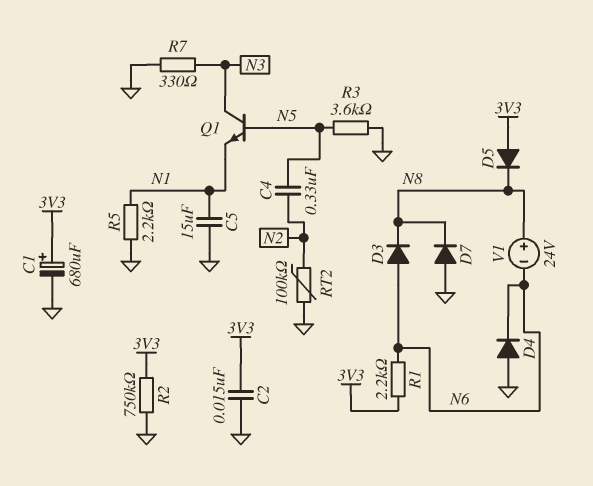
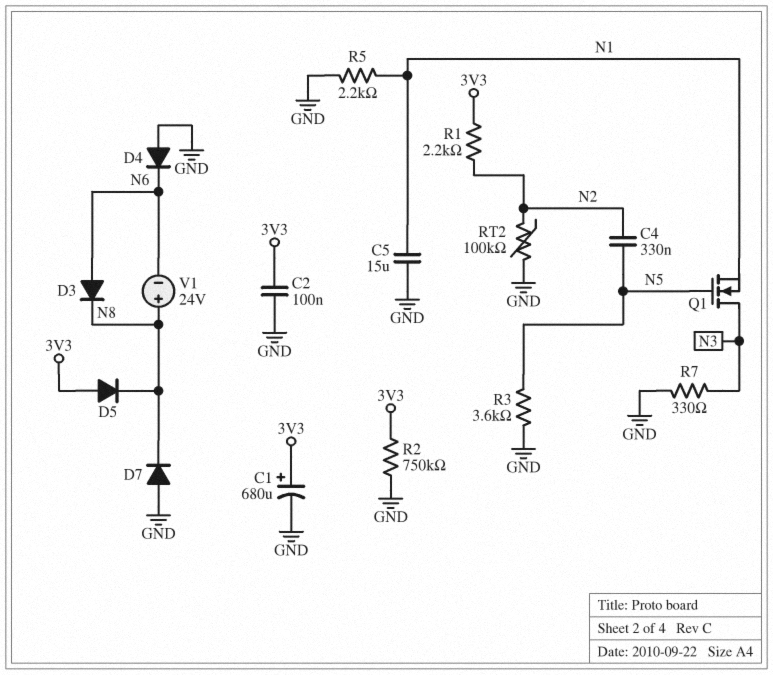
C2: 15nF (3V3, GND) -> 100nF (3V3, GND)
Q1: NPN (B N5, C N3, E N1) -> NMOS (G N5, D N3, S N1)
R1: 2.2k (3V3, N6) -> 2.2k (3V3, N2)

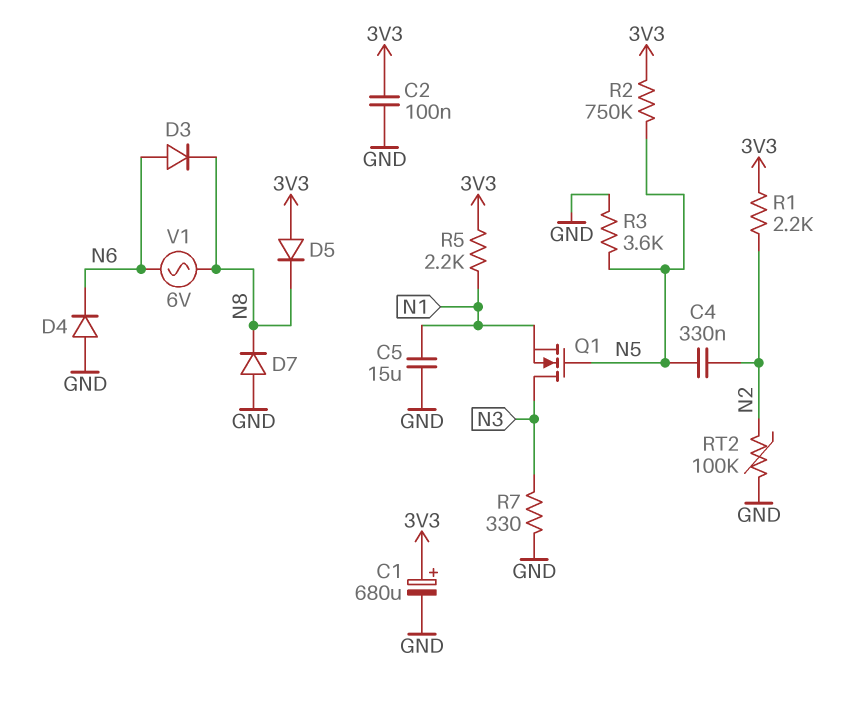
R2: 750k (3V3, GND) -> 750k (3V3, N5)
R5: 2.2k (GND, N1) -> 2.2k (3V3, N1)
V1: 24V (plus N8, minus N6) -> AC 6V (N6, N8)

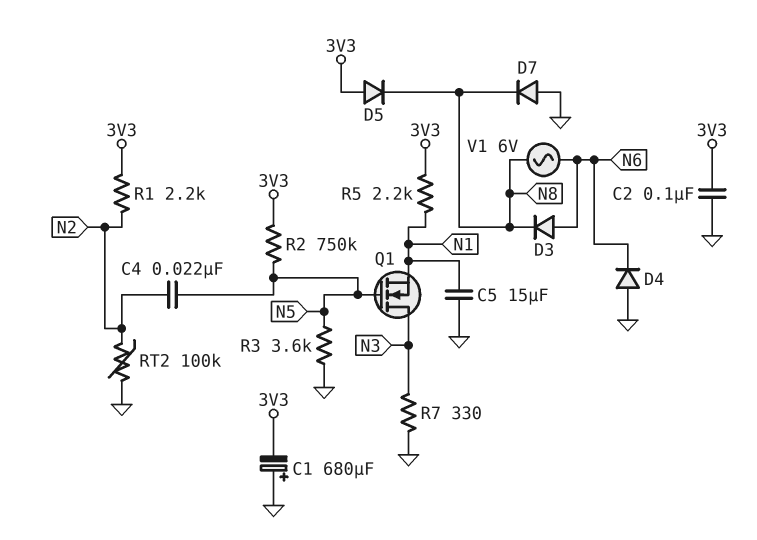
C1: 680uF (plus 3V3, minus GND) -> 680uF (plus GND, minus 3V3)
C4: 330nF (N2, N5) -> 22nF (N2, N5)

